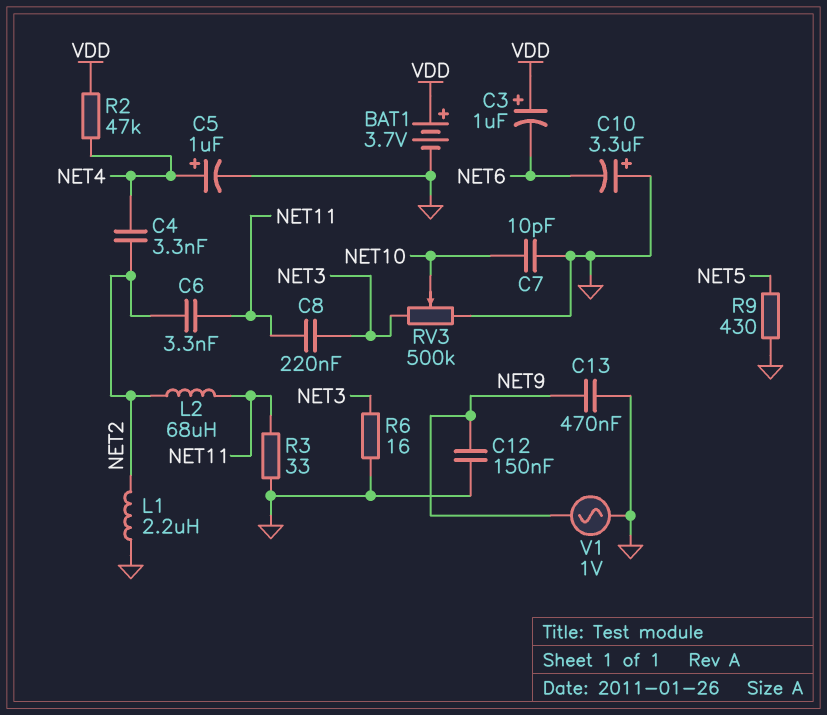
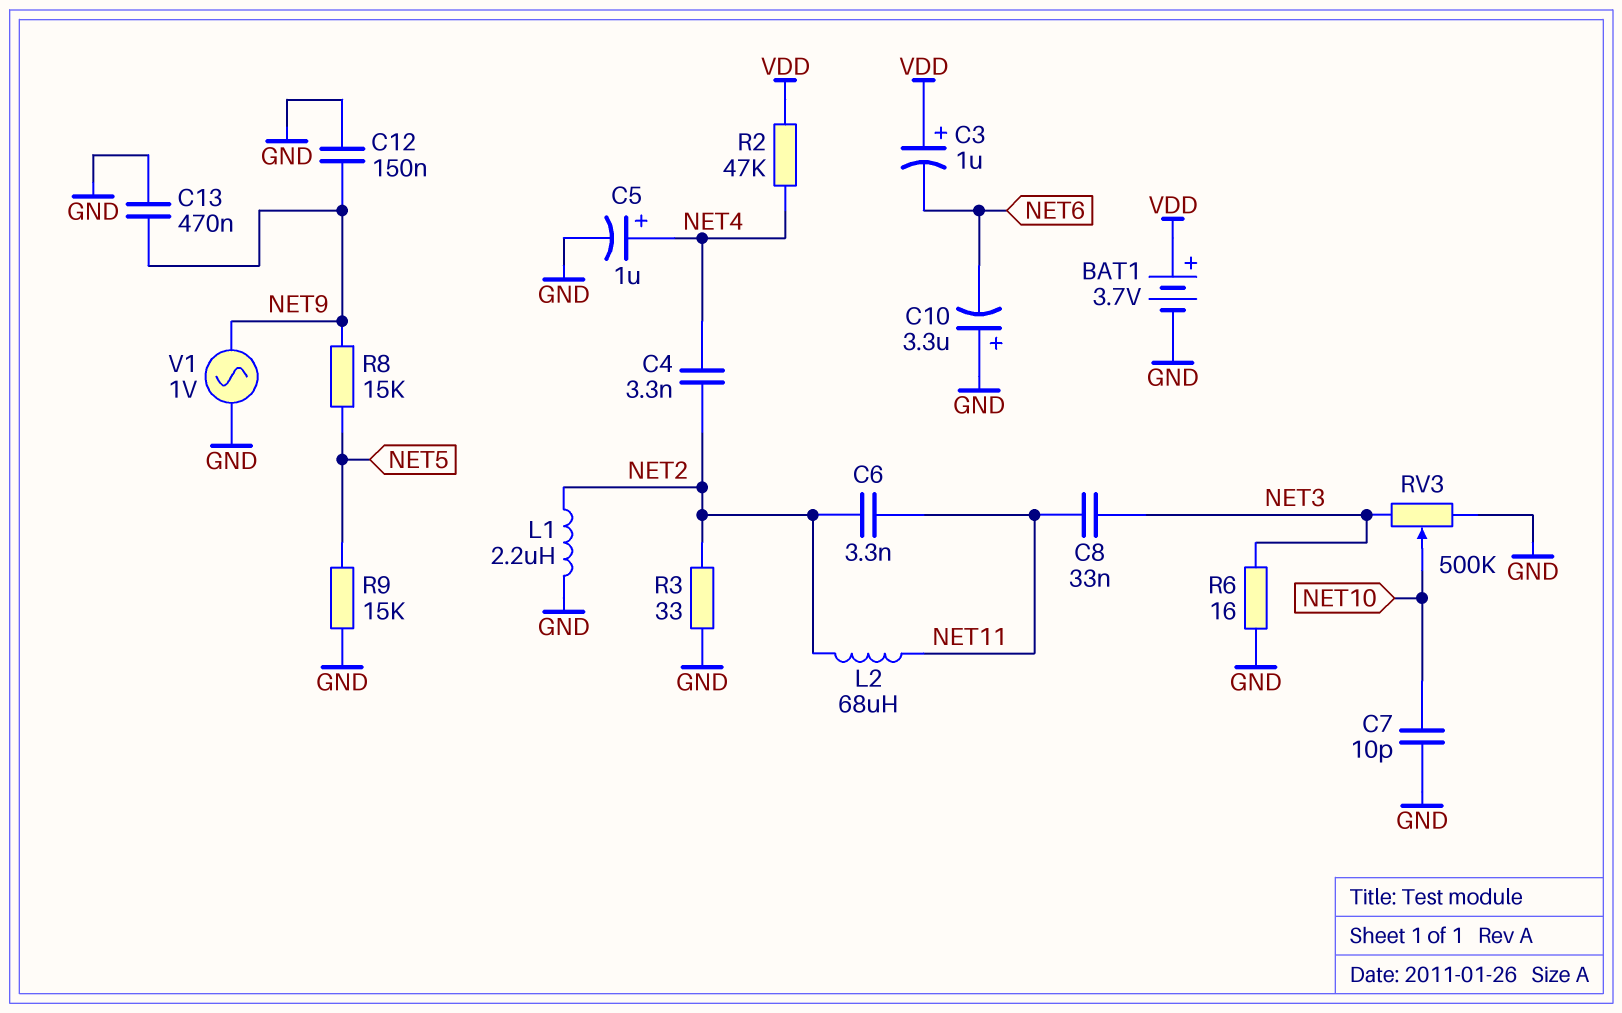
C8: 220nF (NET3, NET11) -> 33nF (NET3, NET11)
R3: 33 (GND, NET11) -> 33 (GND, NET2)
R8: none -> 15k (NET5, NET9)
R9: 430 (GND, NET5) -> 15k (GND, NET5)

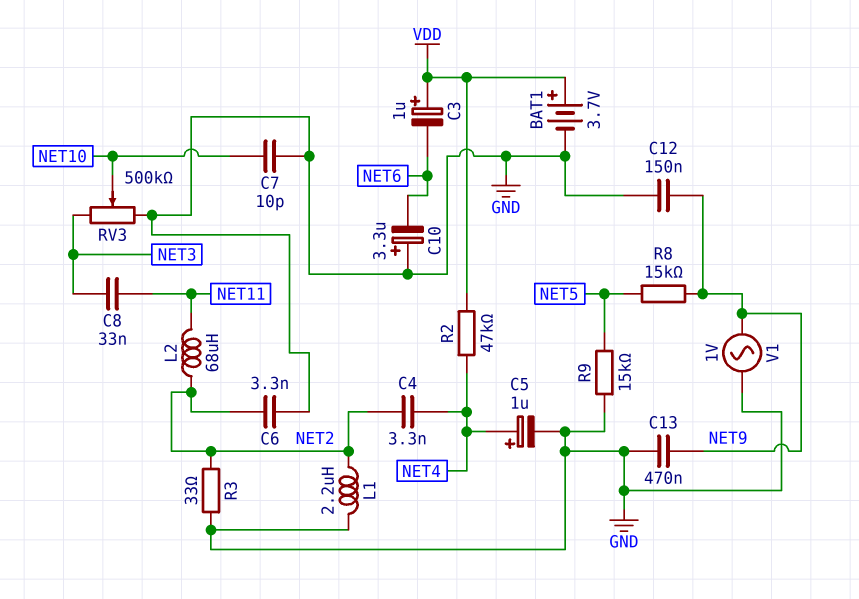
C6: 3.3nF (NET2, NET11) -> 3.3nF (GND, NET2)
R6: 16 (GND, NET3) -> none

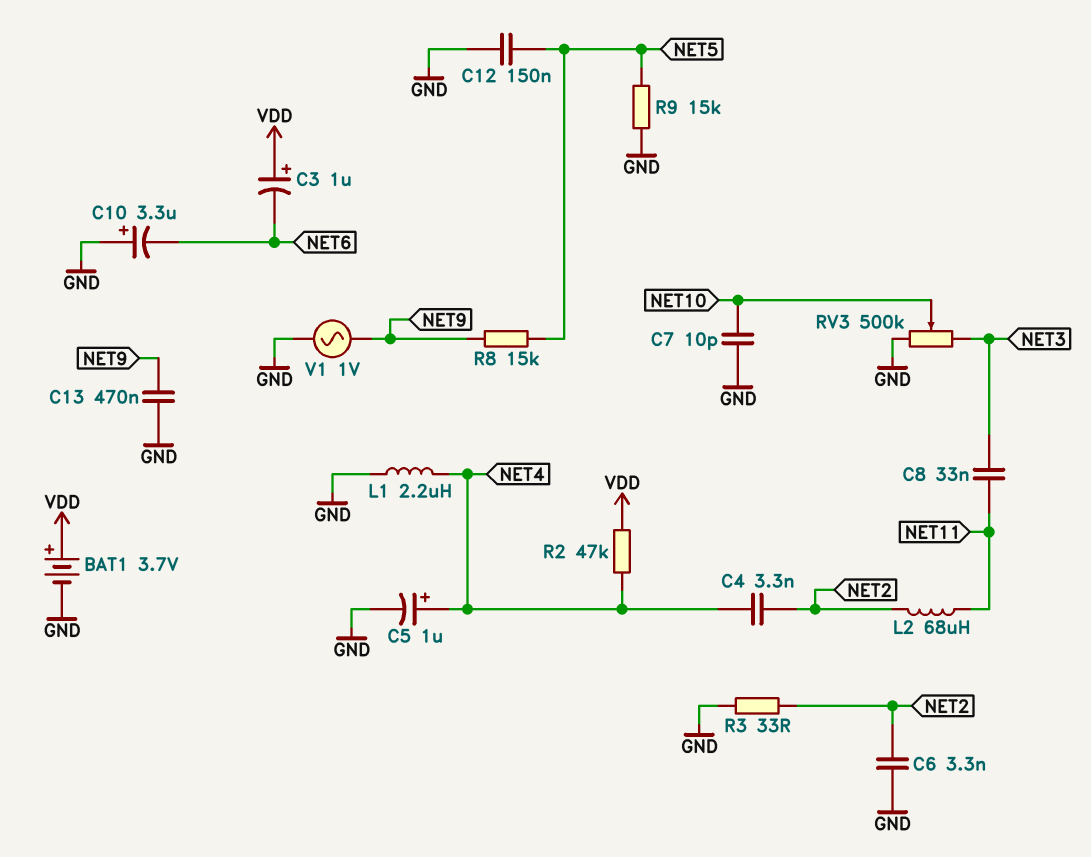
C12: 150nF (GND, NET9) -> 150nF (GND, NET5)
L1: 2.2uH (GND, NET2) -> 2.2uH (GND, NET4)

